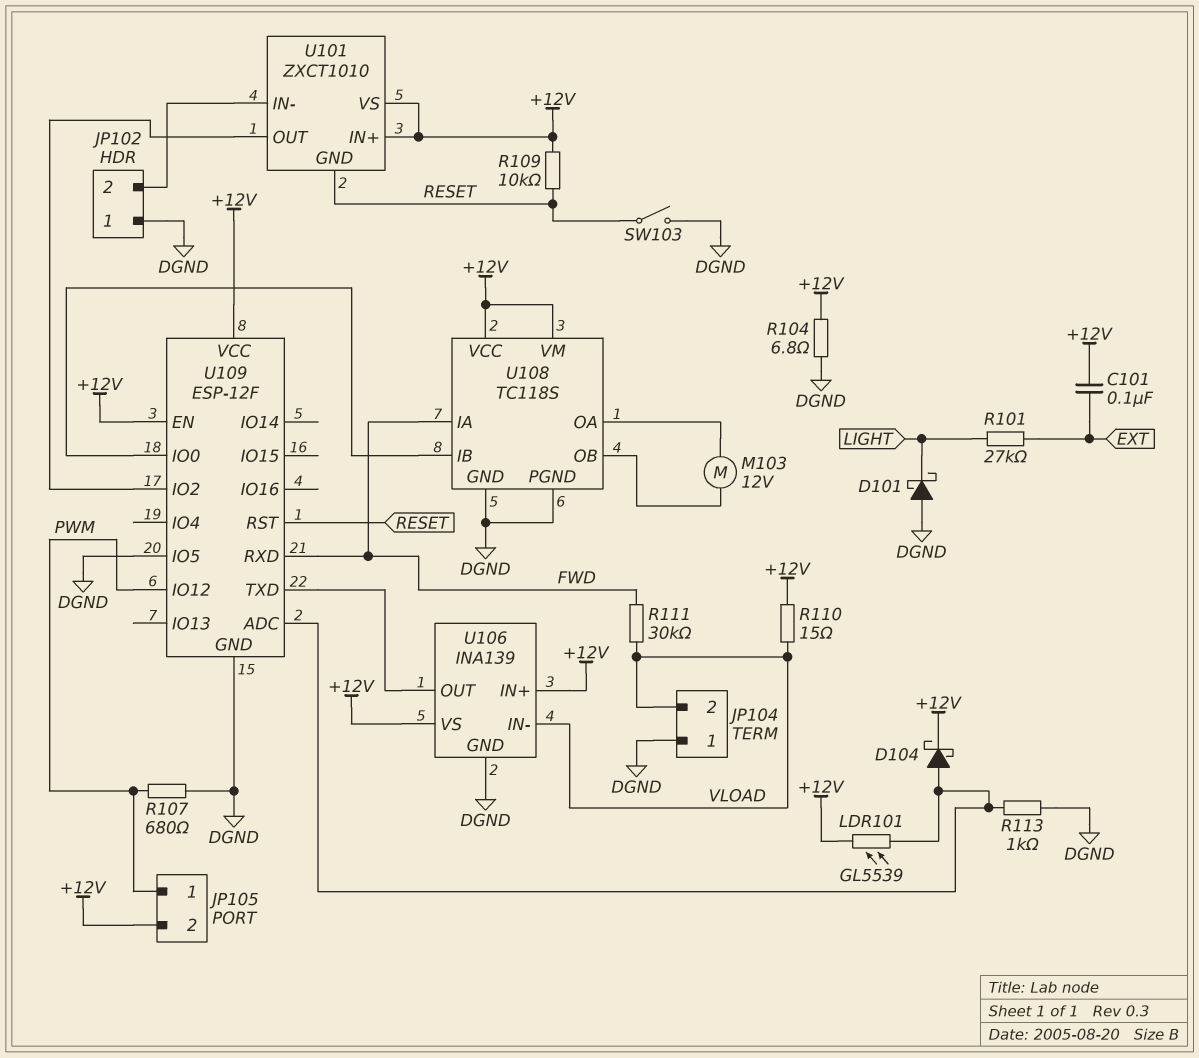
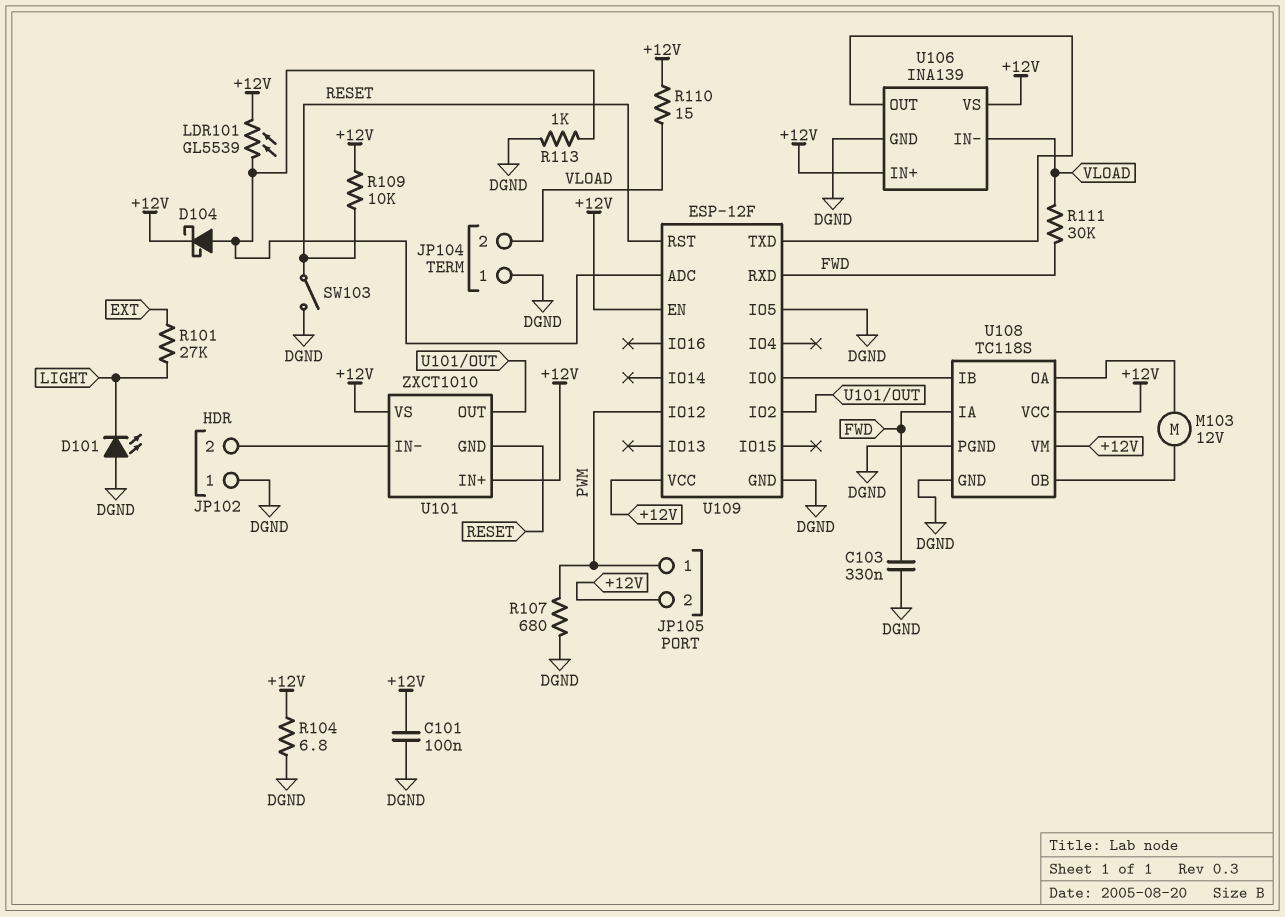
C101: 100nF (+12V, EXT) -> 100nF (+12V, DGND)
C103: none -> 330nF (DGND, FWD)
D101: schottky (A DGND, K LIGHT) -> LED (A DGND, K LIGHT)

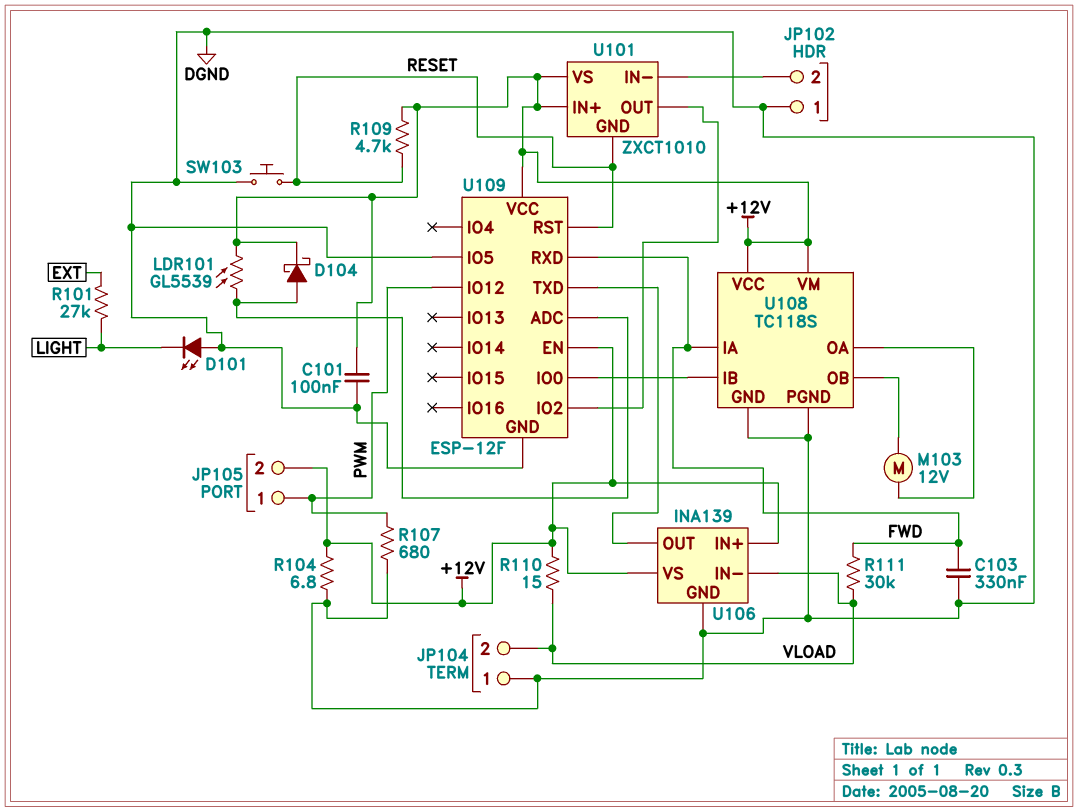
R109: 10k (+12V, RESET) -> 4.7k (+12V, RESET)
R113: 1k (DGND, U109/ADC) -> none
SW103: switch (DGND, RESET) -> button (DGND, RESET)

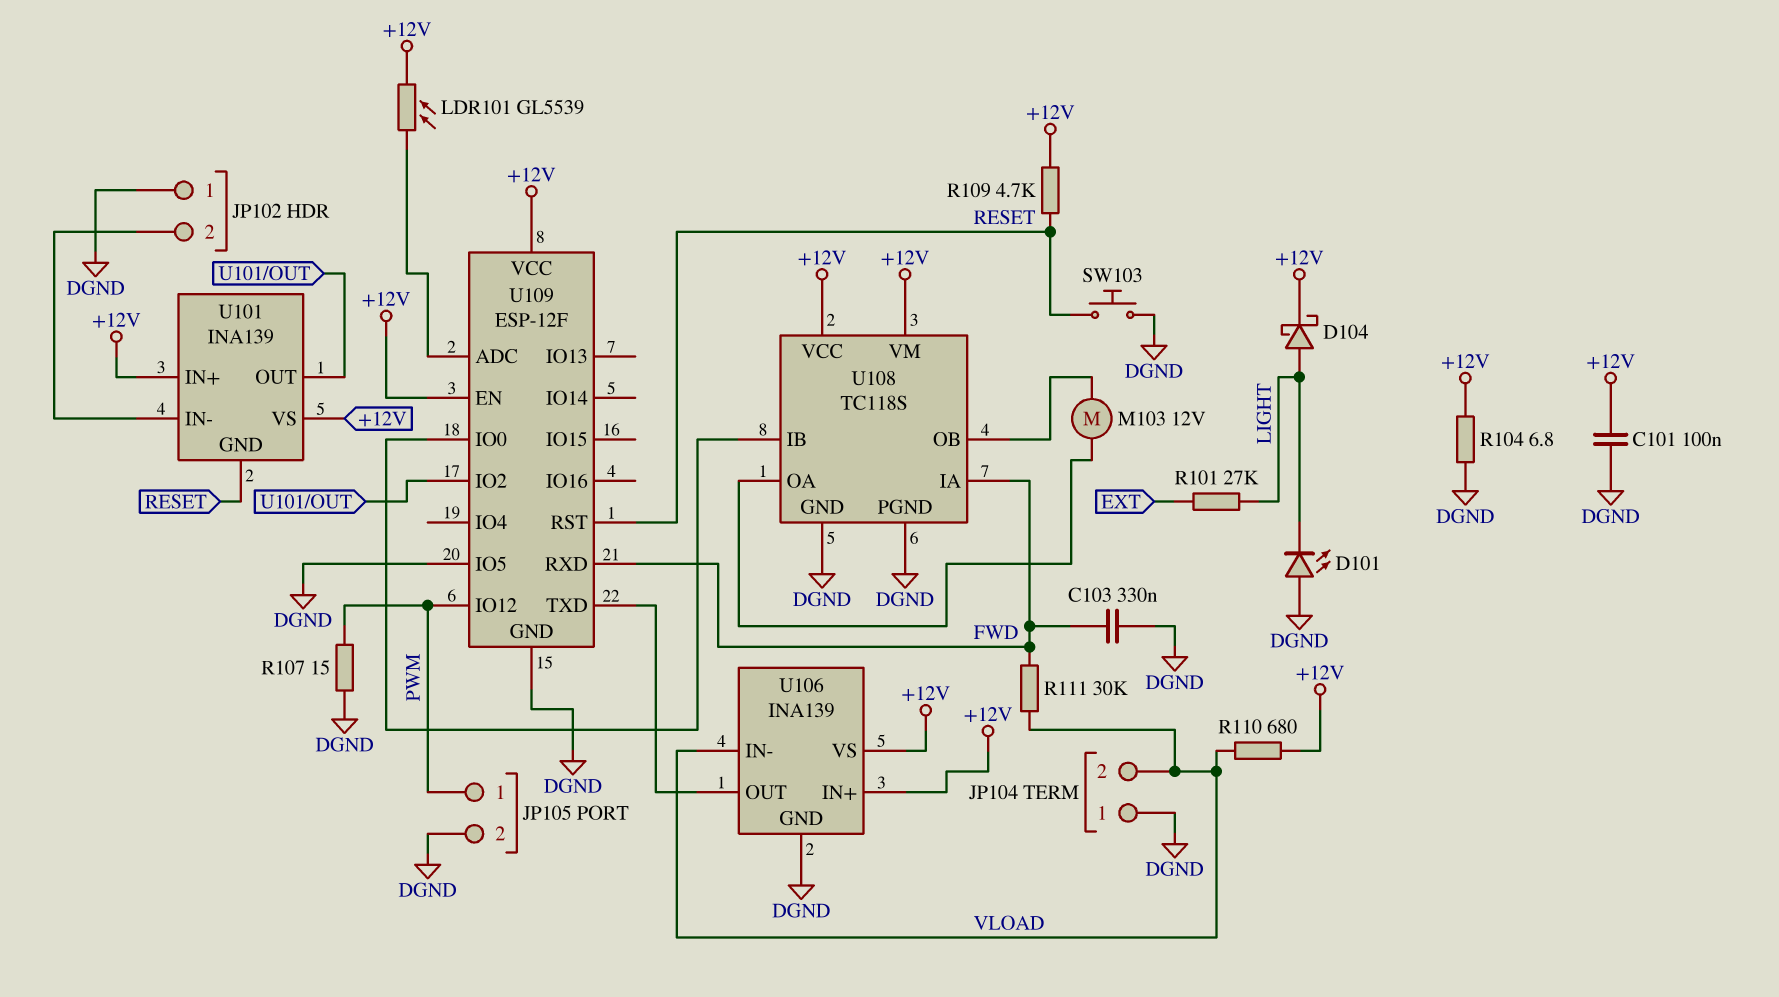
D104: schottky (A U109/ADC, K +12V) -> schottky (A LIGHT, K +12V)
JP105 pin 2: +12V -> DGND
R107: 680 (DGND, PWM) -> 15 (DGND, PWM)
R110: 15 (+12V, VLOAD) -> 680 (+12V, VLOAD)
U101: ZXCT1010 -> INA139

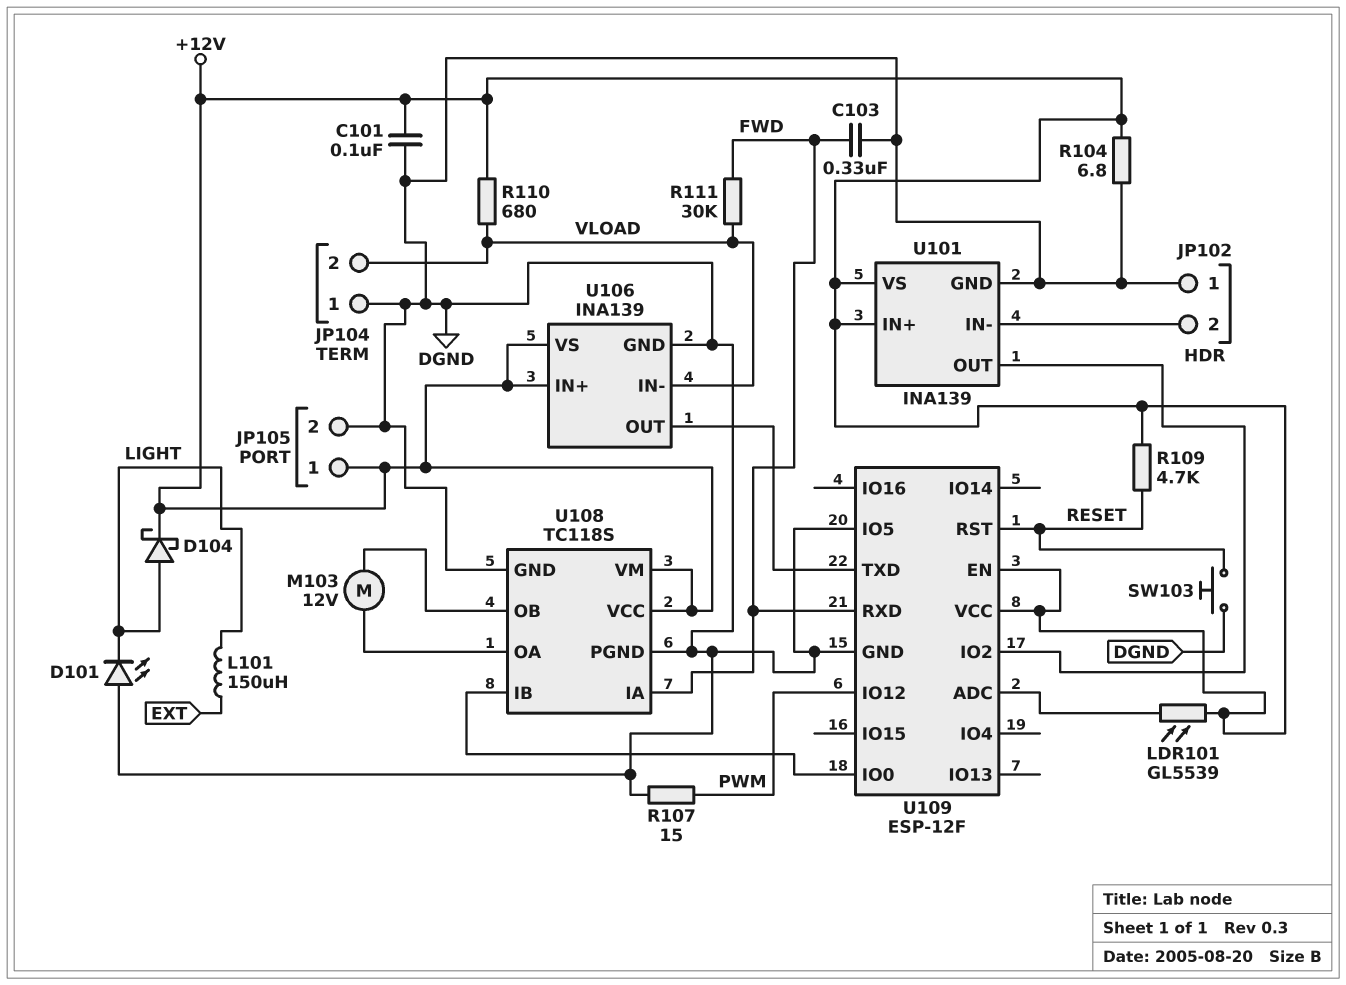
JP105 pin 1: PWM -> +12V
L101: none -> 150uH (EXT, LIGHT)
R101: 27k (EXT, LIGHT) -> none
U101 pin GND: RESET -> DGND

